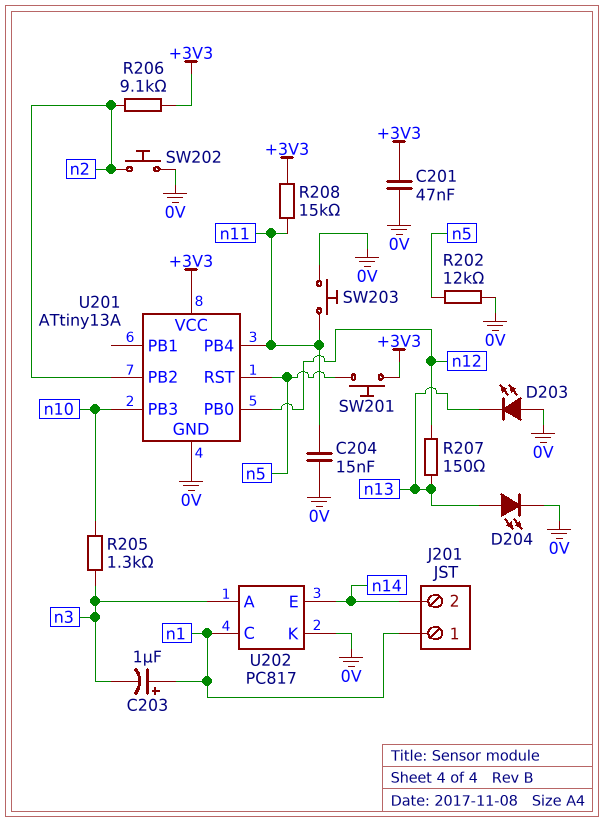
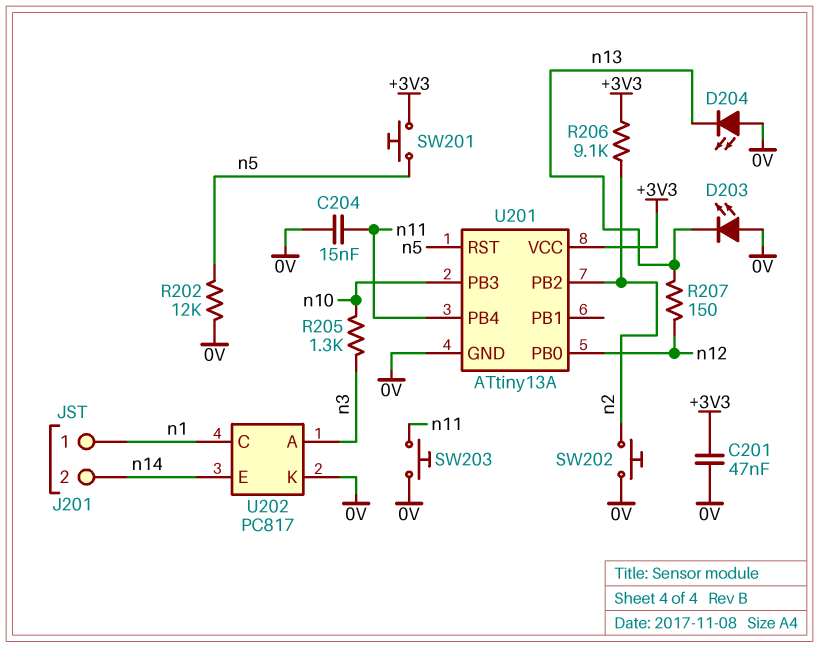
C203: 1uF (plus n1, minus n3) -> none
D204: LED (A n13, K 0V) -> LED (A 0V, K n13)
R208: 15k (+3V3, n11) -> none

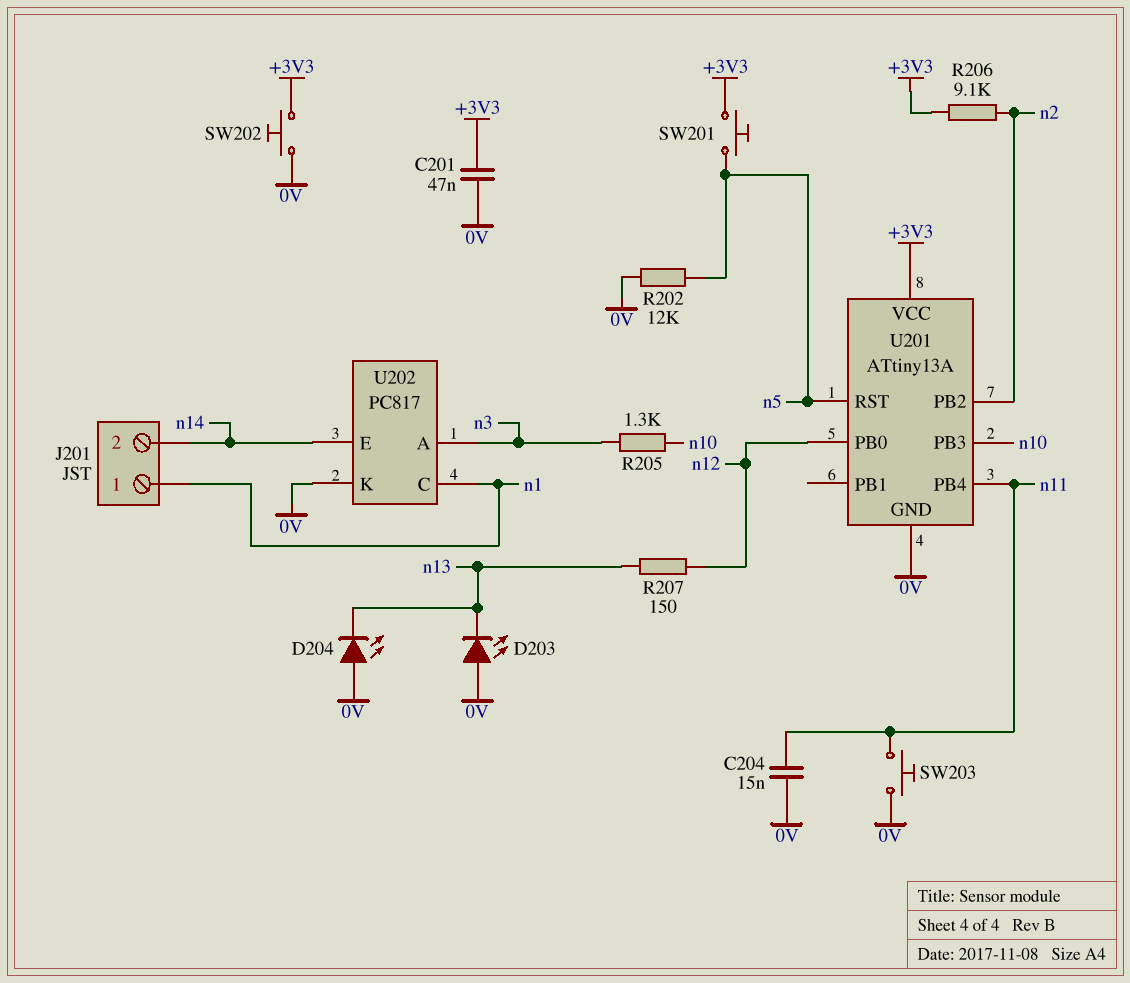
SW202: button (0V, n2) -> button (+3V3, 0V)

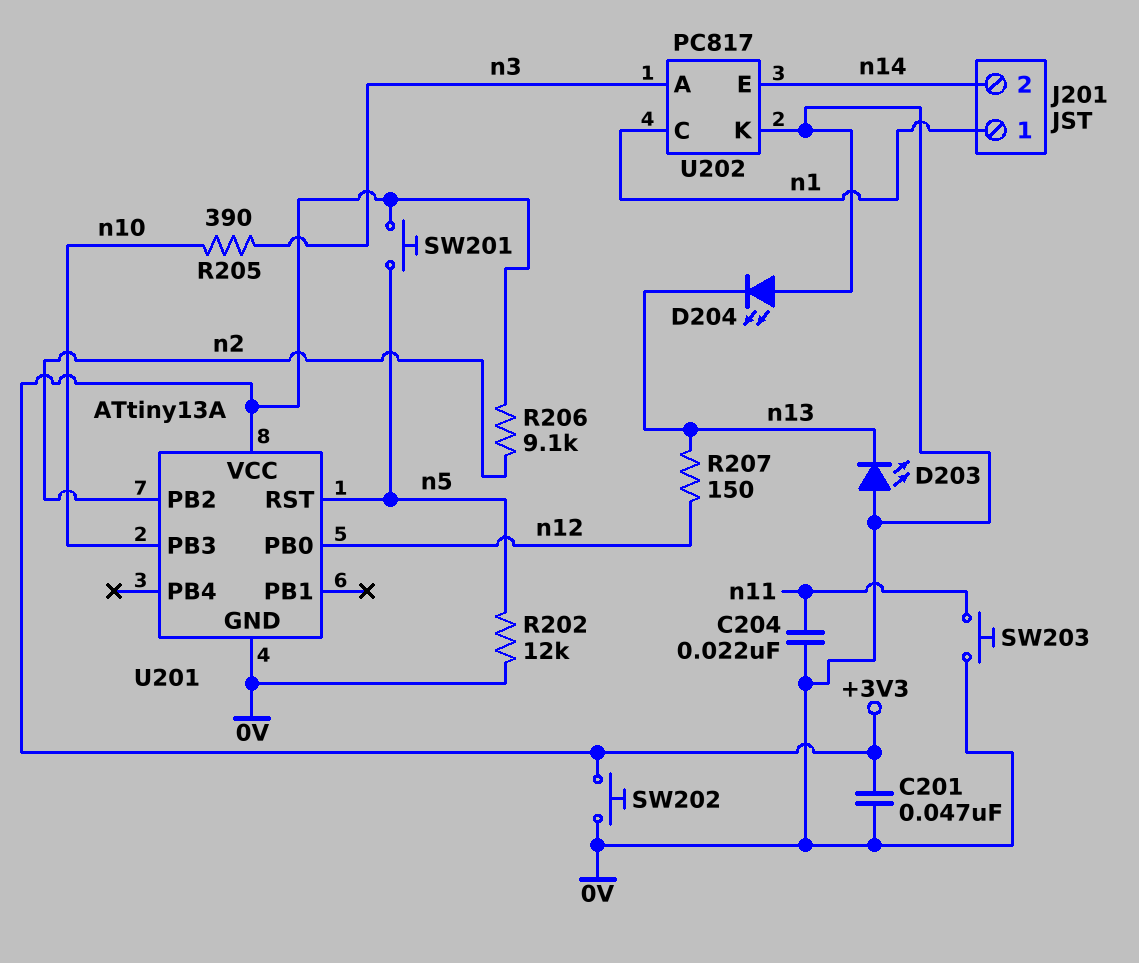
C204: 15nF (0V, n11) -> 22nF (0V, n11)
R205: 1.3k (n3, n10) -> 390 (n3, n10)
U201 pin PB4: n11 -> none

